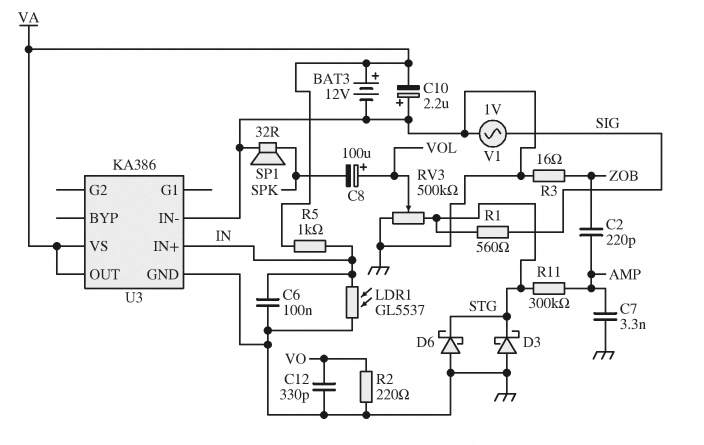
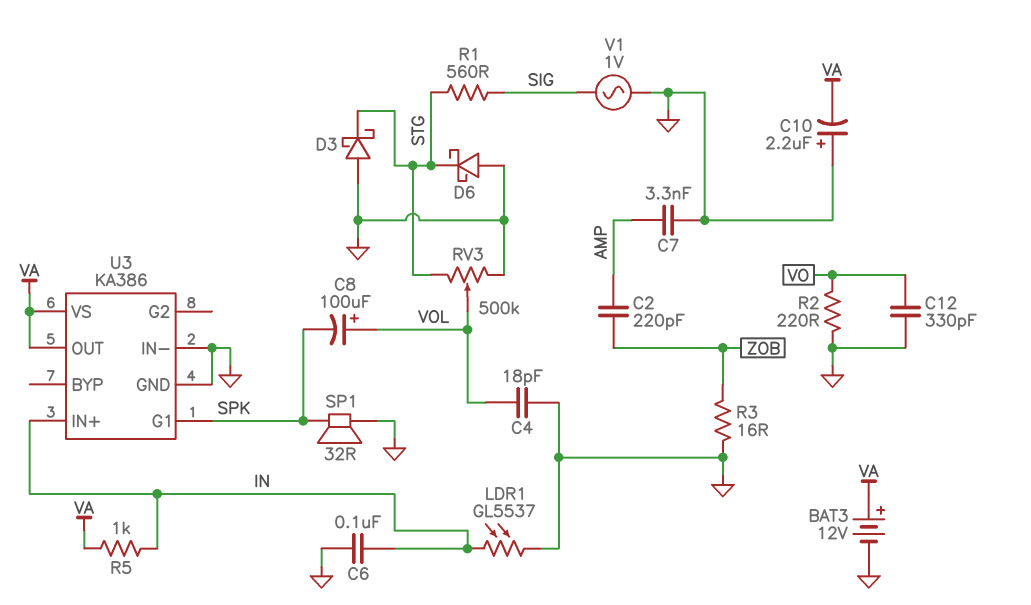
C4: none -> 18pF (GND, VOL)
R11: 300k (AMP, STG) -> none
U3 pin G1: none -> SPK

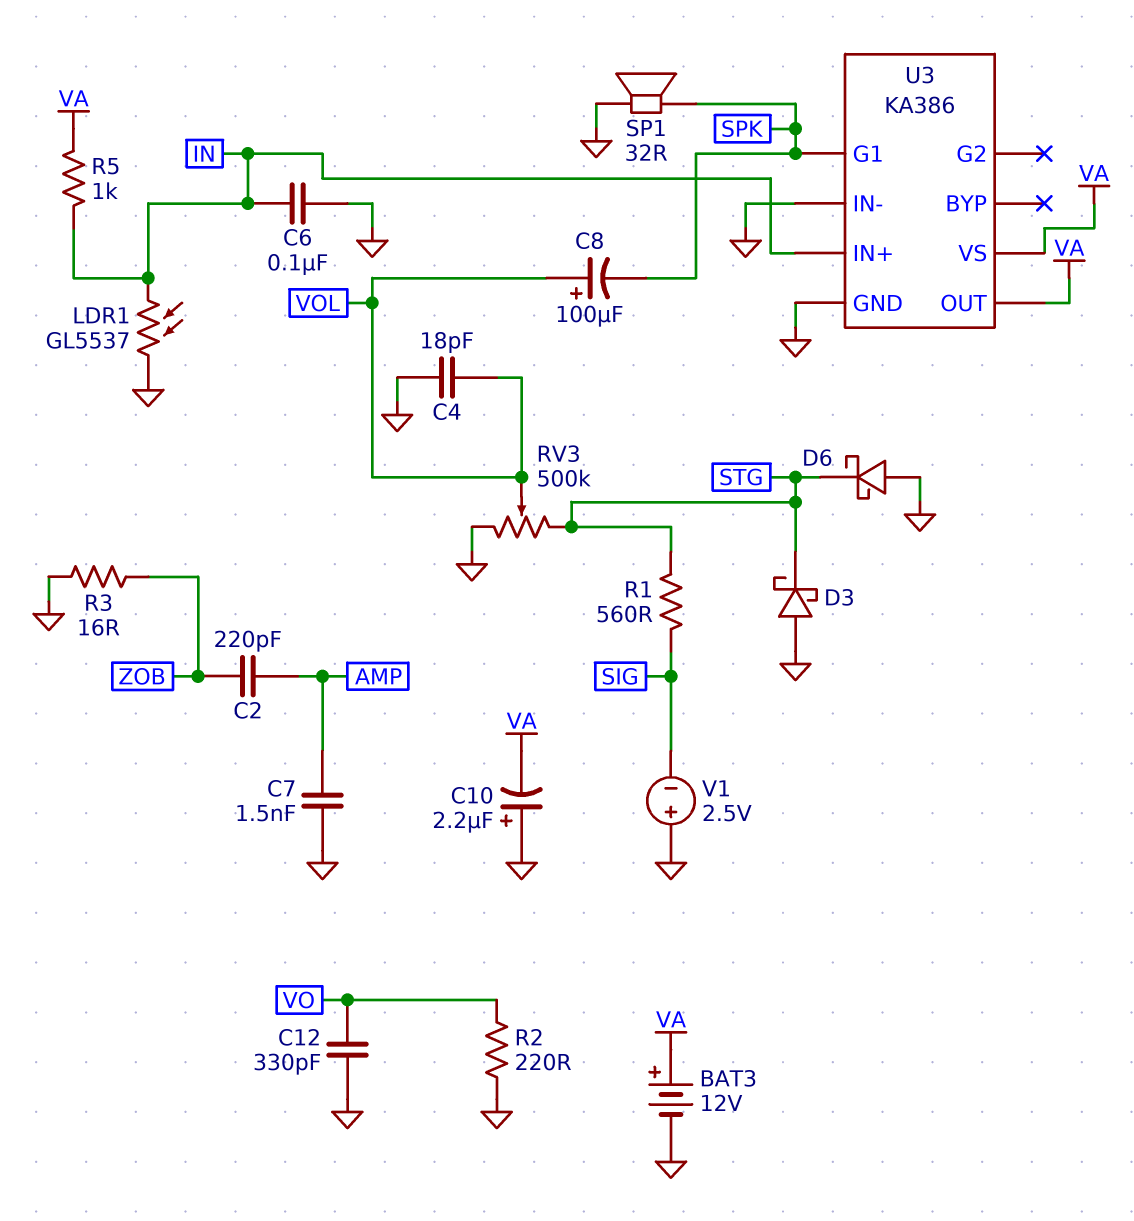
C7: 3.3nF (AMP, GND) -> 1.5nF (AMP, GND)
V1: AC 1V (GND, SIG) -> 2.5V (plus GND, minus SIG)

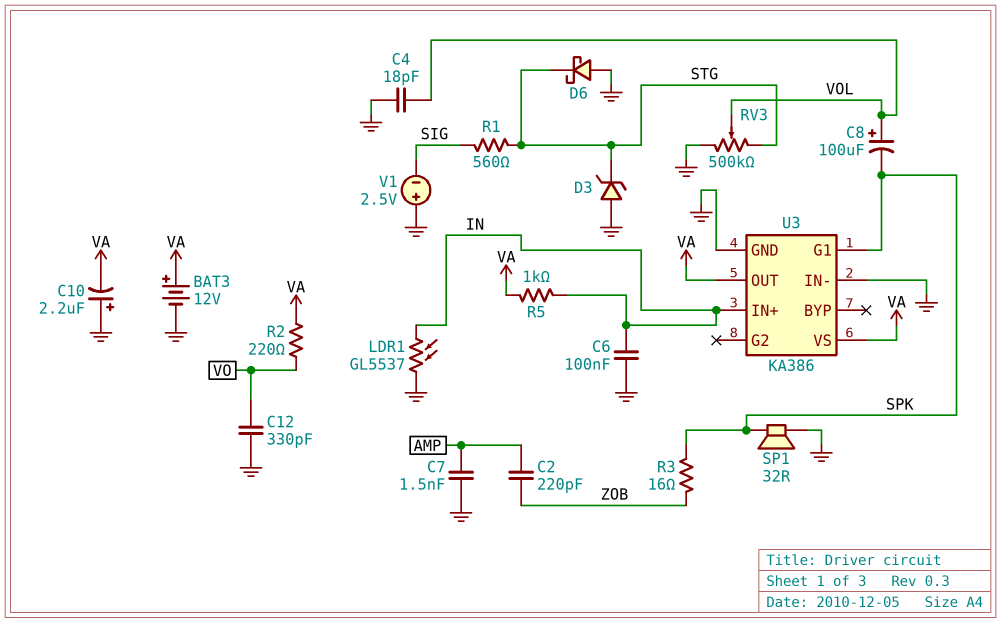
D3: schottky (A GND, K STG) -> zener (A GND, K STG)
R2: 220 (GND, VO) -> 220 (VA, VO)
R3: 16 (GND, ZOB) -> 16 (SPK, ZOB)

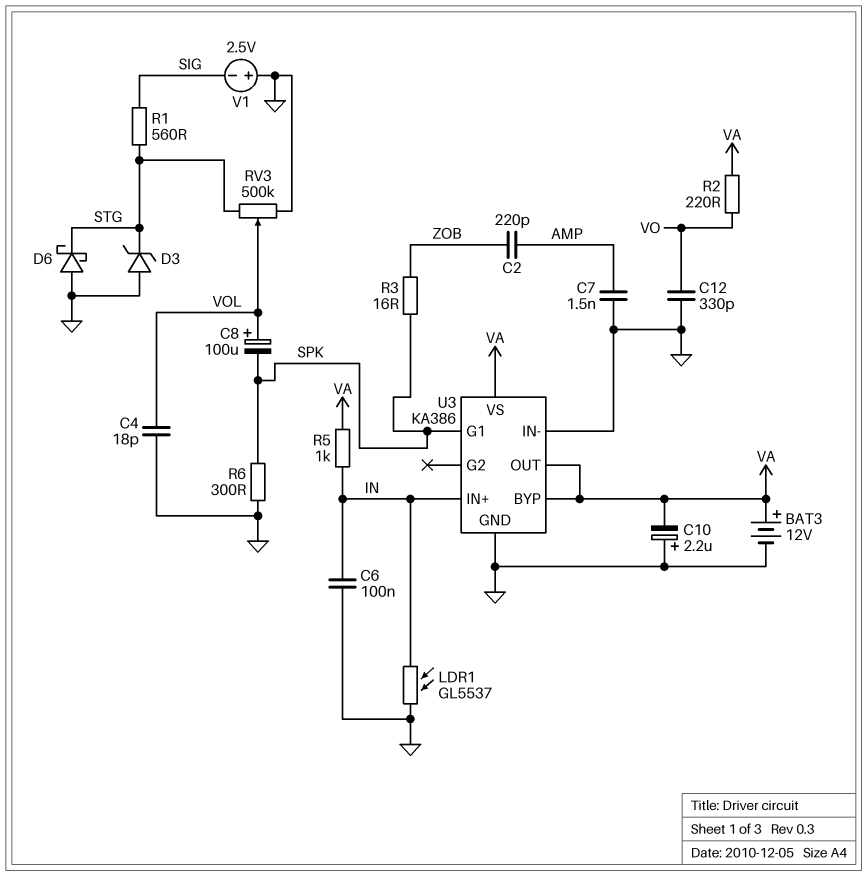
R6: none -> 300 (GND, SPK)
SP1: speaker 32R (GND, SPK) -> none
U3 pin BYP: none -> VA

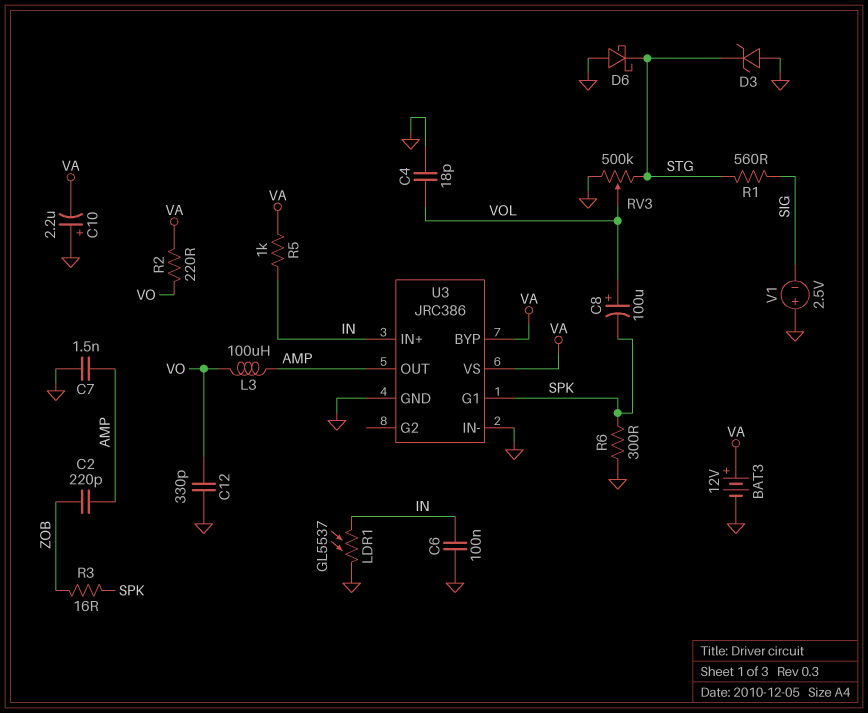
L3: none -> 100uH (AMP, VO)
U3: KA386 -> JRC386
U3 pin OUT: VA -> AMP

